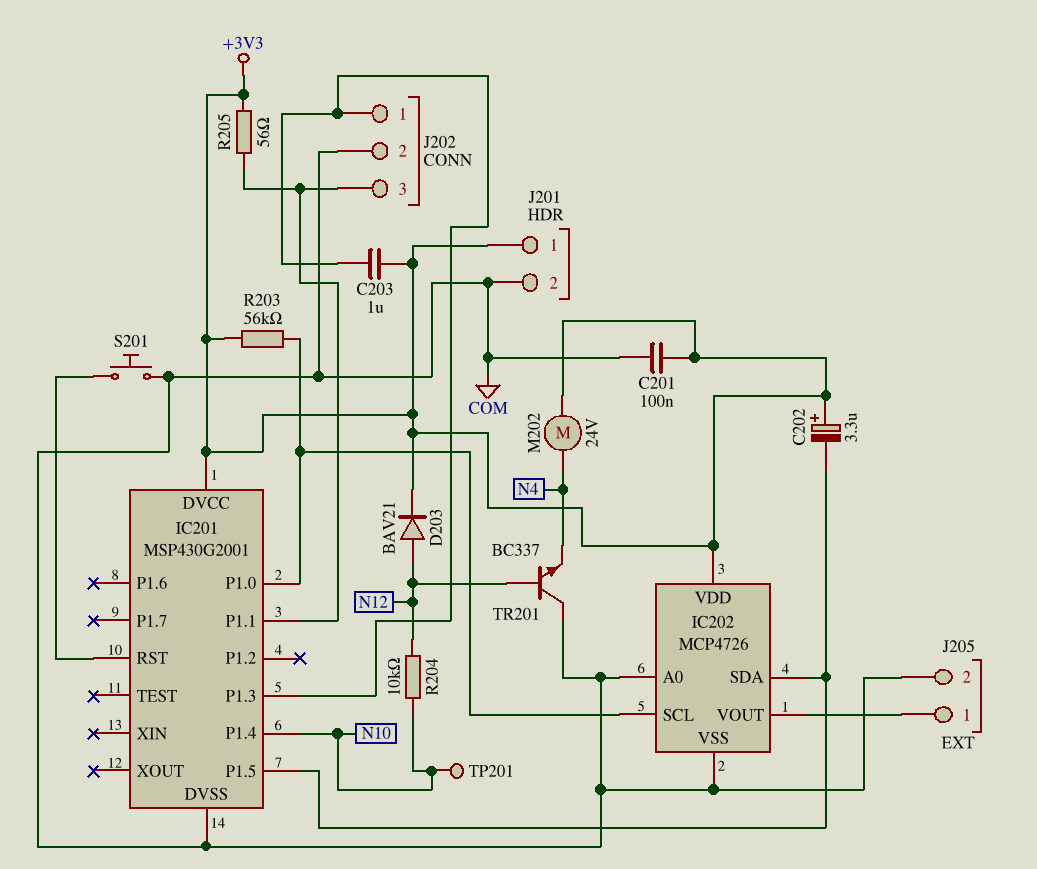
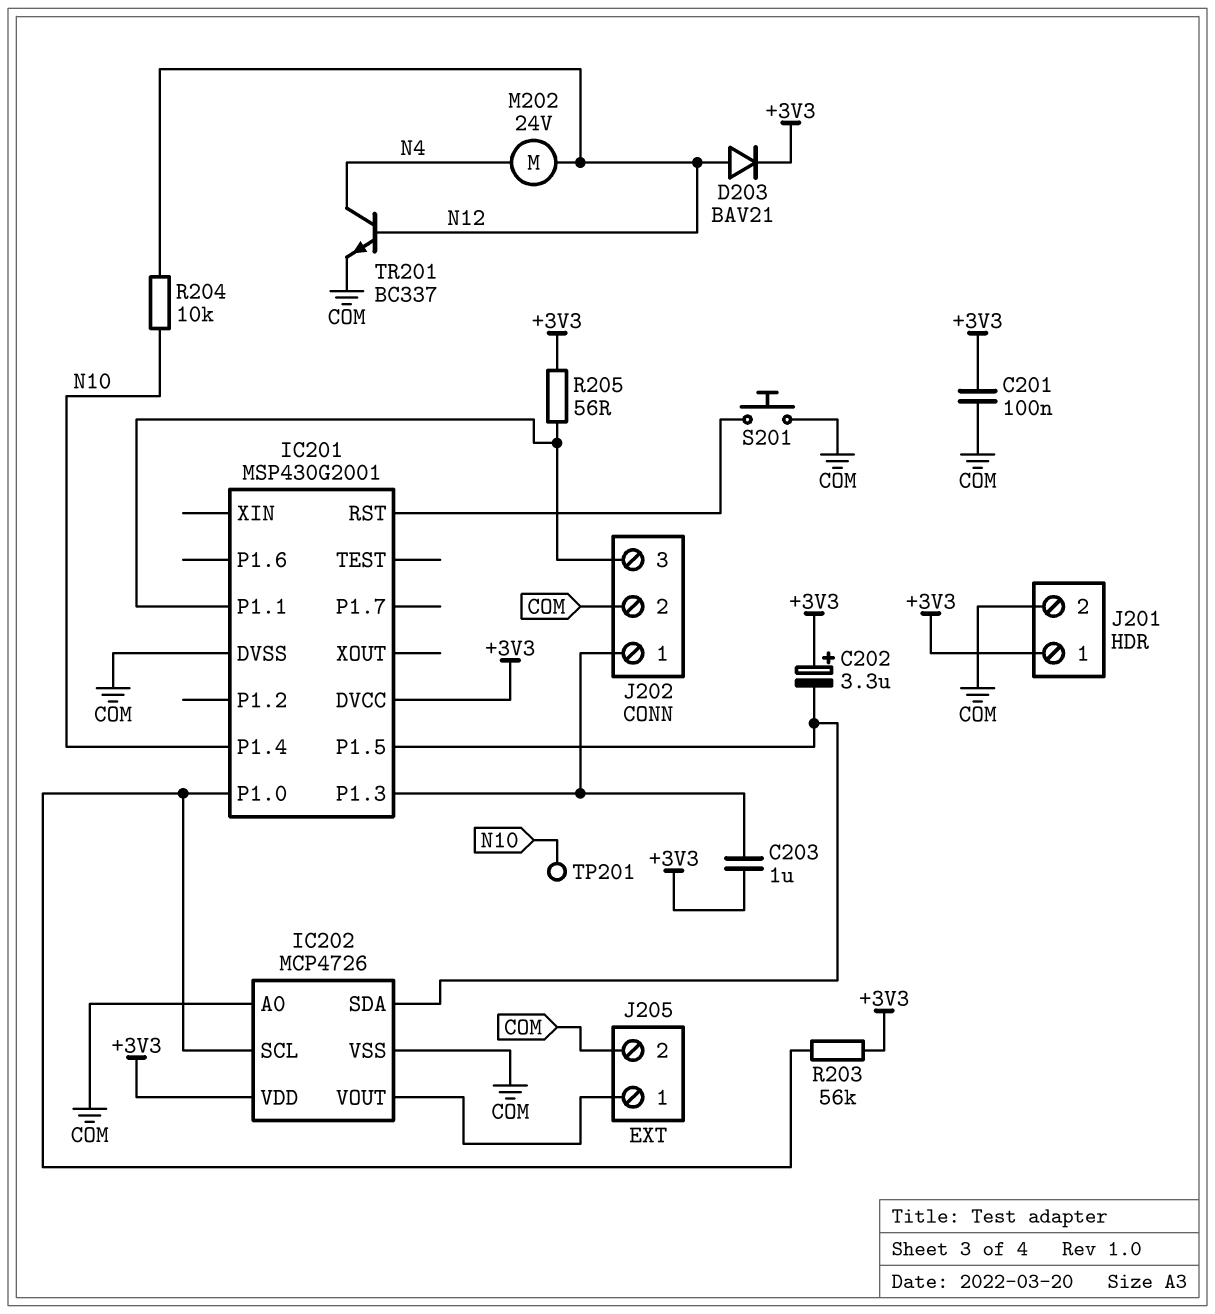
M202: motor 24V (+3V3, N4) -> motor 24V (N4, N12)
TR201: NPN BC337 (B N12, C COM, E N4) -> NPN BC337 (B N12, C N4, E COM)

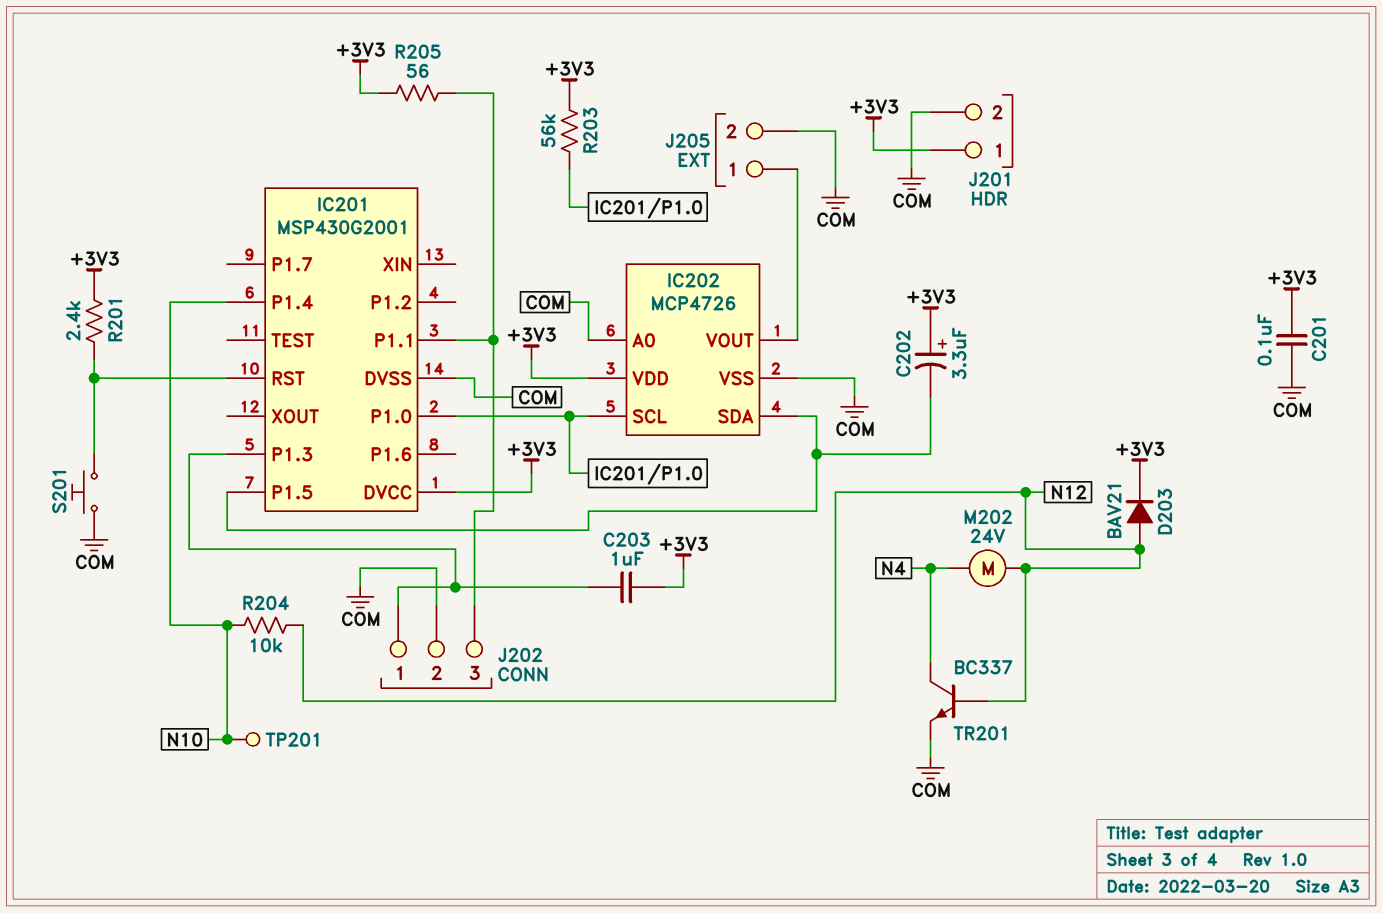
R201: none -> 2.4k (+3V3, IC201/RST)

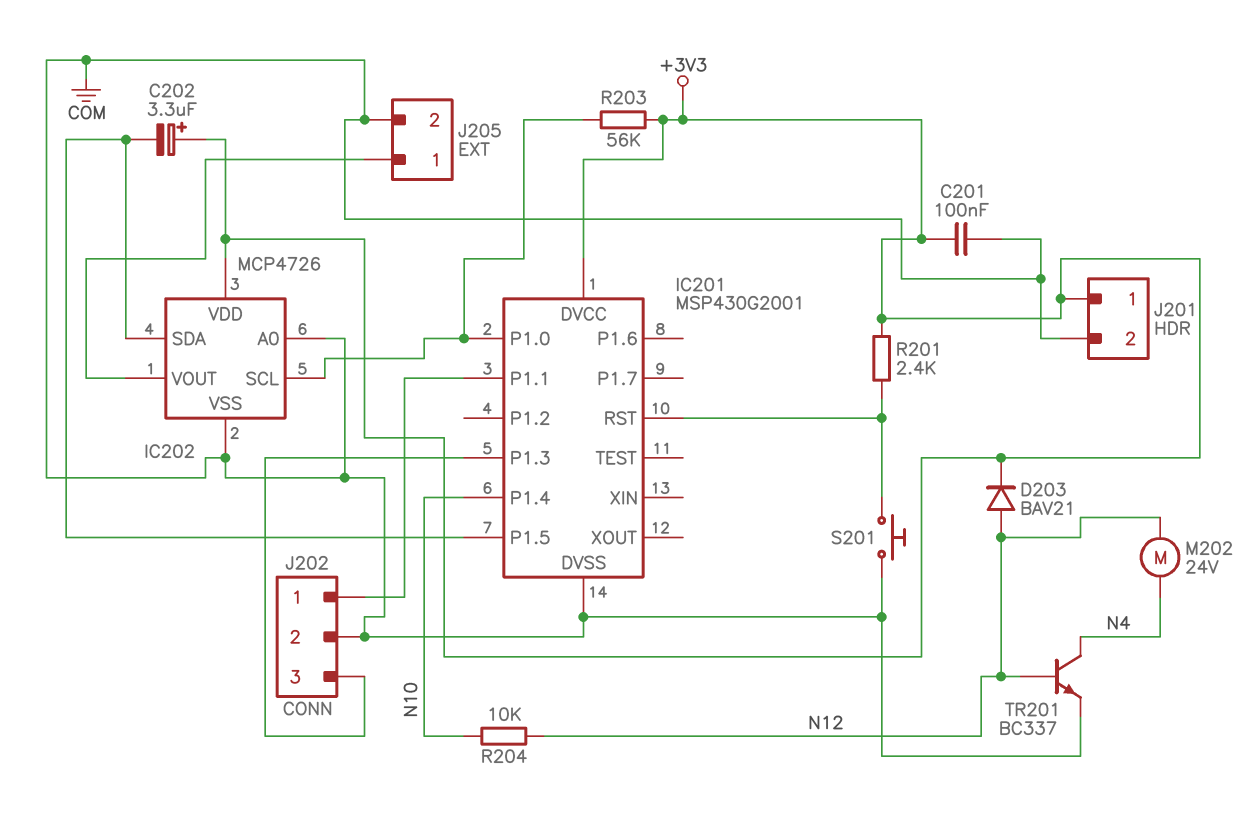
C203: 1uF (+3V3, IC201/P1.3) -> none
J202 pin 1: IC201/P1.3 -> IC201/P1.1
J202 pin 3: IC201/P1.1 -> IC201/P1.3
R205: 56 (+3V3, IC201/P1.1) -> none
TP201: test point (N10) -> none

